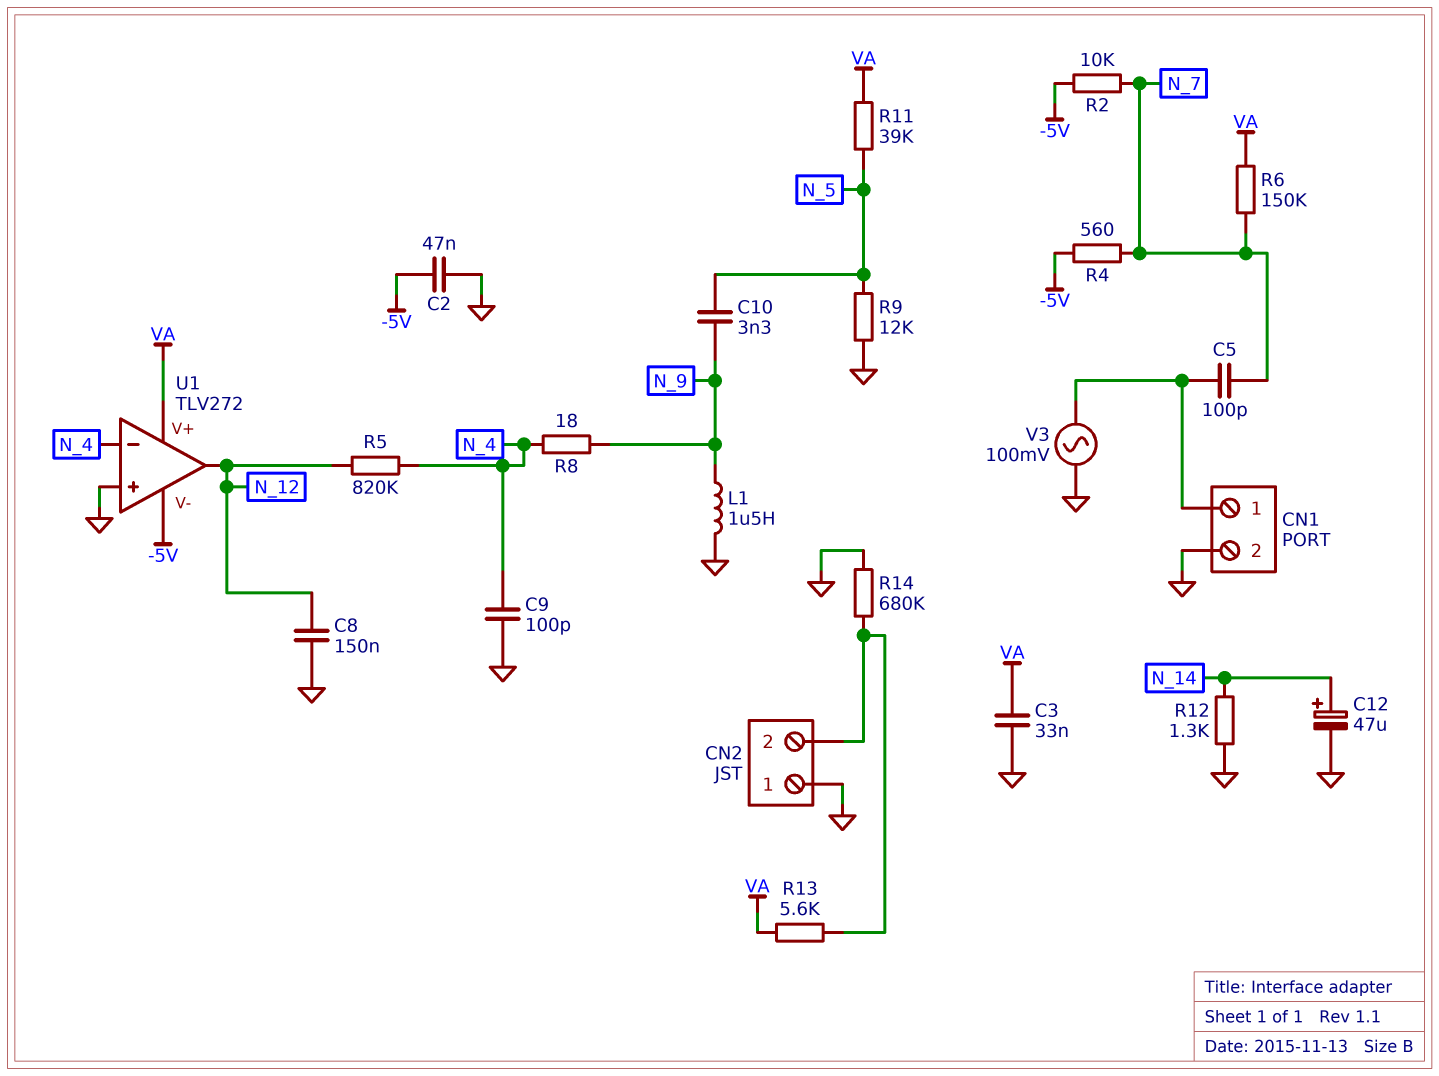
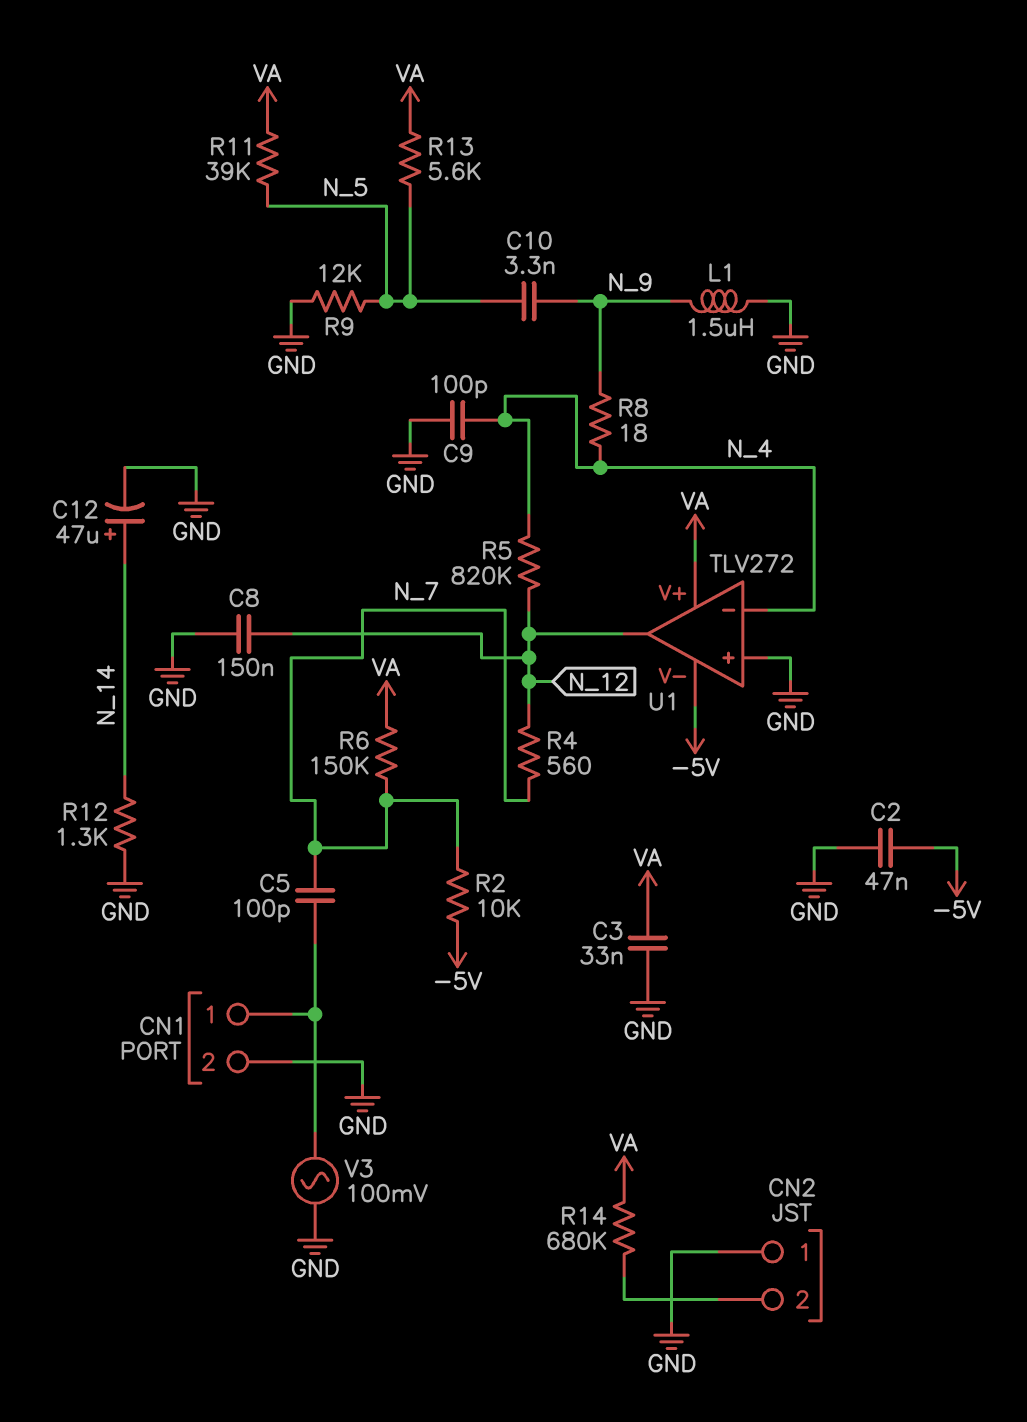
R4: 560 (-5V, N_7) -> 560 (N_7, N_12)
R13: 5.6k (CN2/2, VA) -> 5.6k (N_5, VA)
R14: 680k (CN2/2, GND) -> 680k (CN2/2, VA)

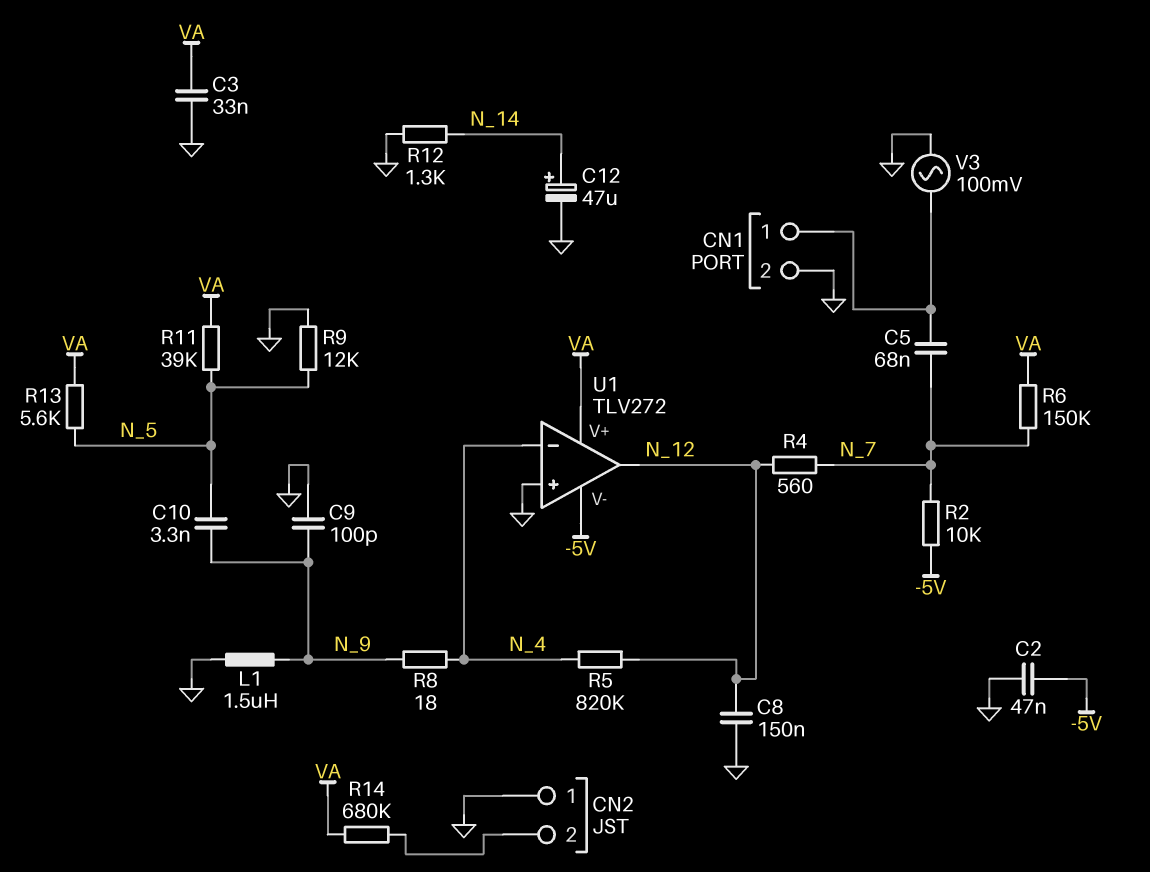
C5: 100pF (CN1/1, N_7) -> 68nF (CN1/1, N_7)
C9: 100pF (GND, N_4) -> 100pF (GND, N_9)

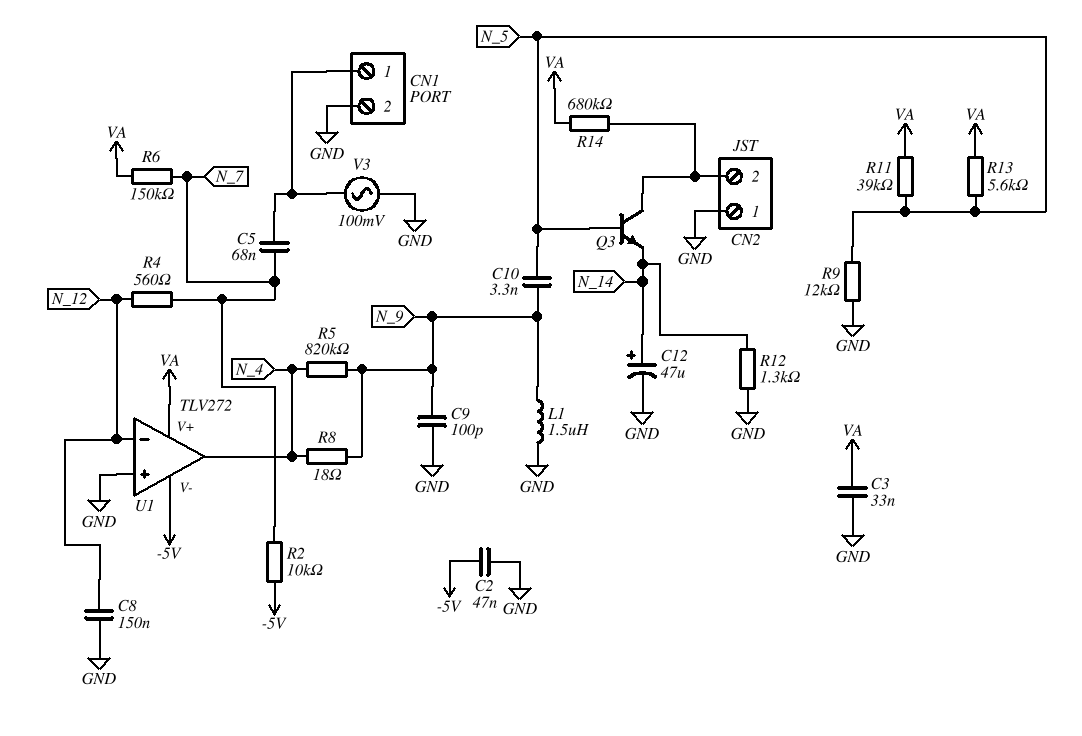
Q3: none -> NPN (B N_5, C CN2/2, E N_14)
R5: 820k (N_4, N_12) -> 820k (N_4, N_9)
U1 pin in-: N_4 -> N_12
U1 pin out: N_12 -> N_4

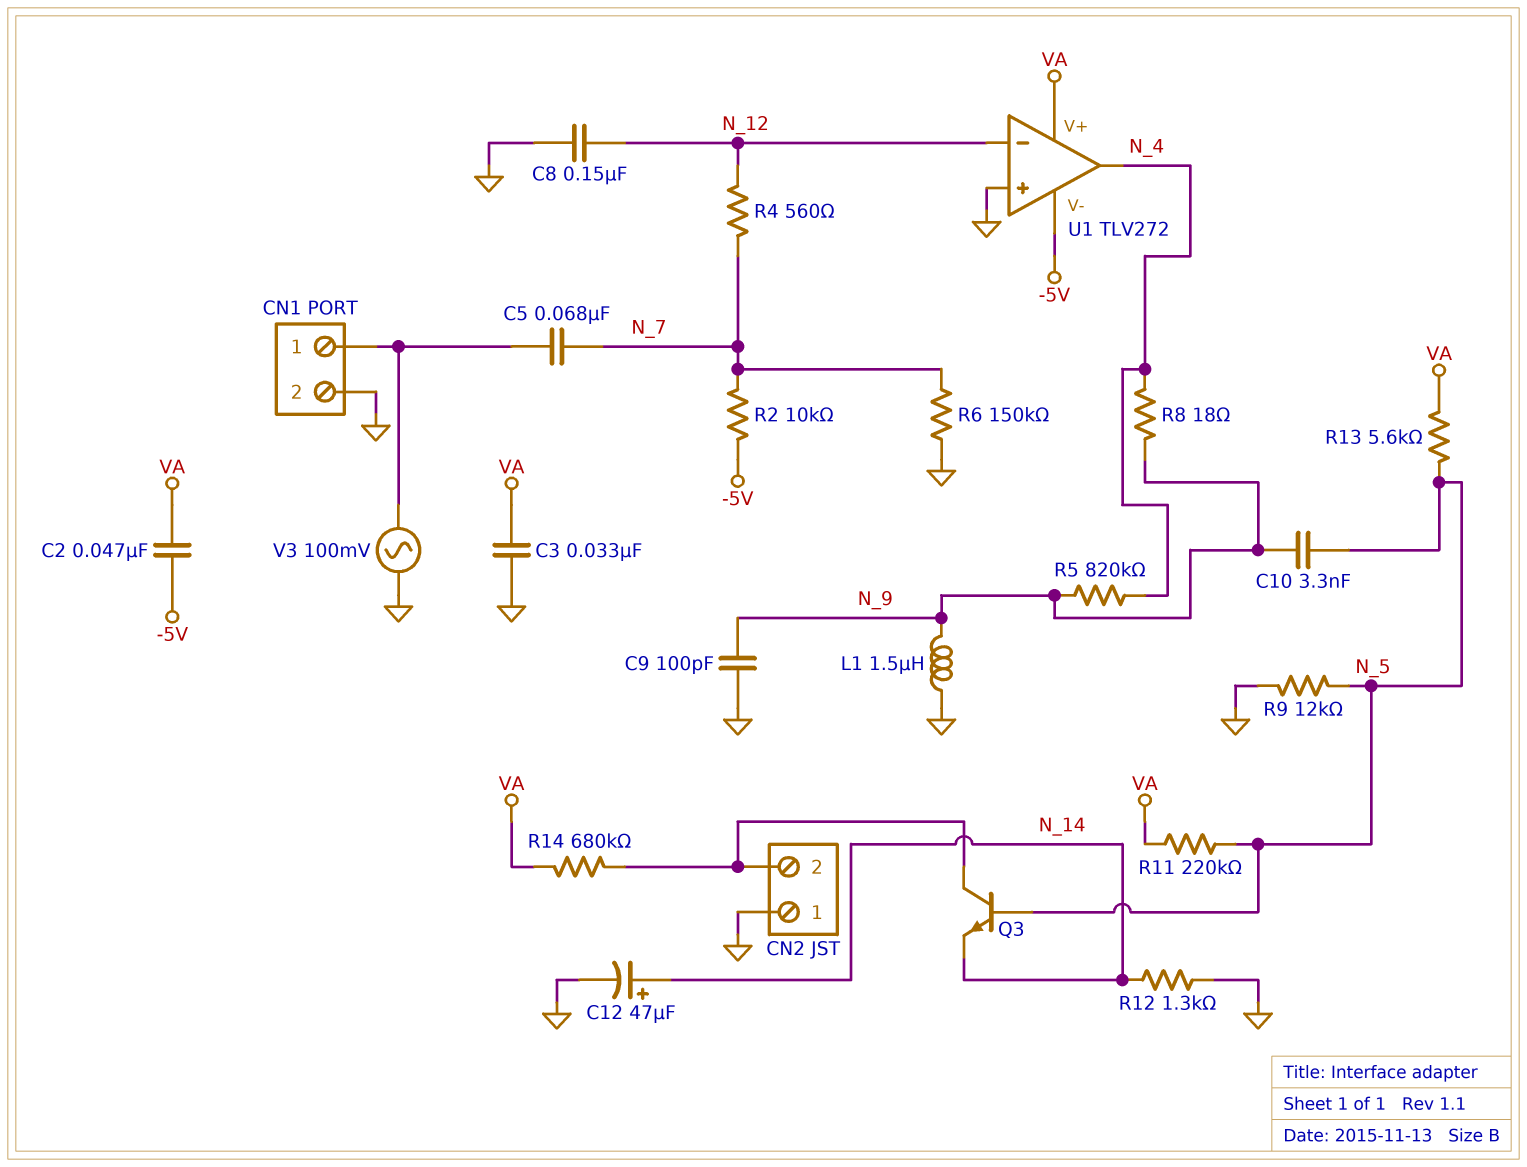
C2: 47nF (-5V, GND) -> 47nF (-5V, VA)
R6: 150k (N_7, VA) -> 150k (GND, N_7)
R11: 39k (N_5, VA) -> 220k (N_5, VA)

